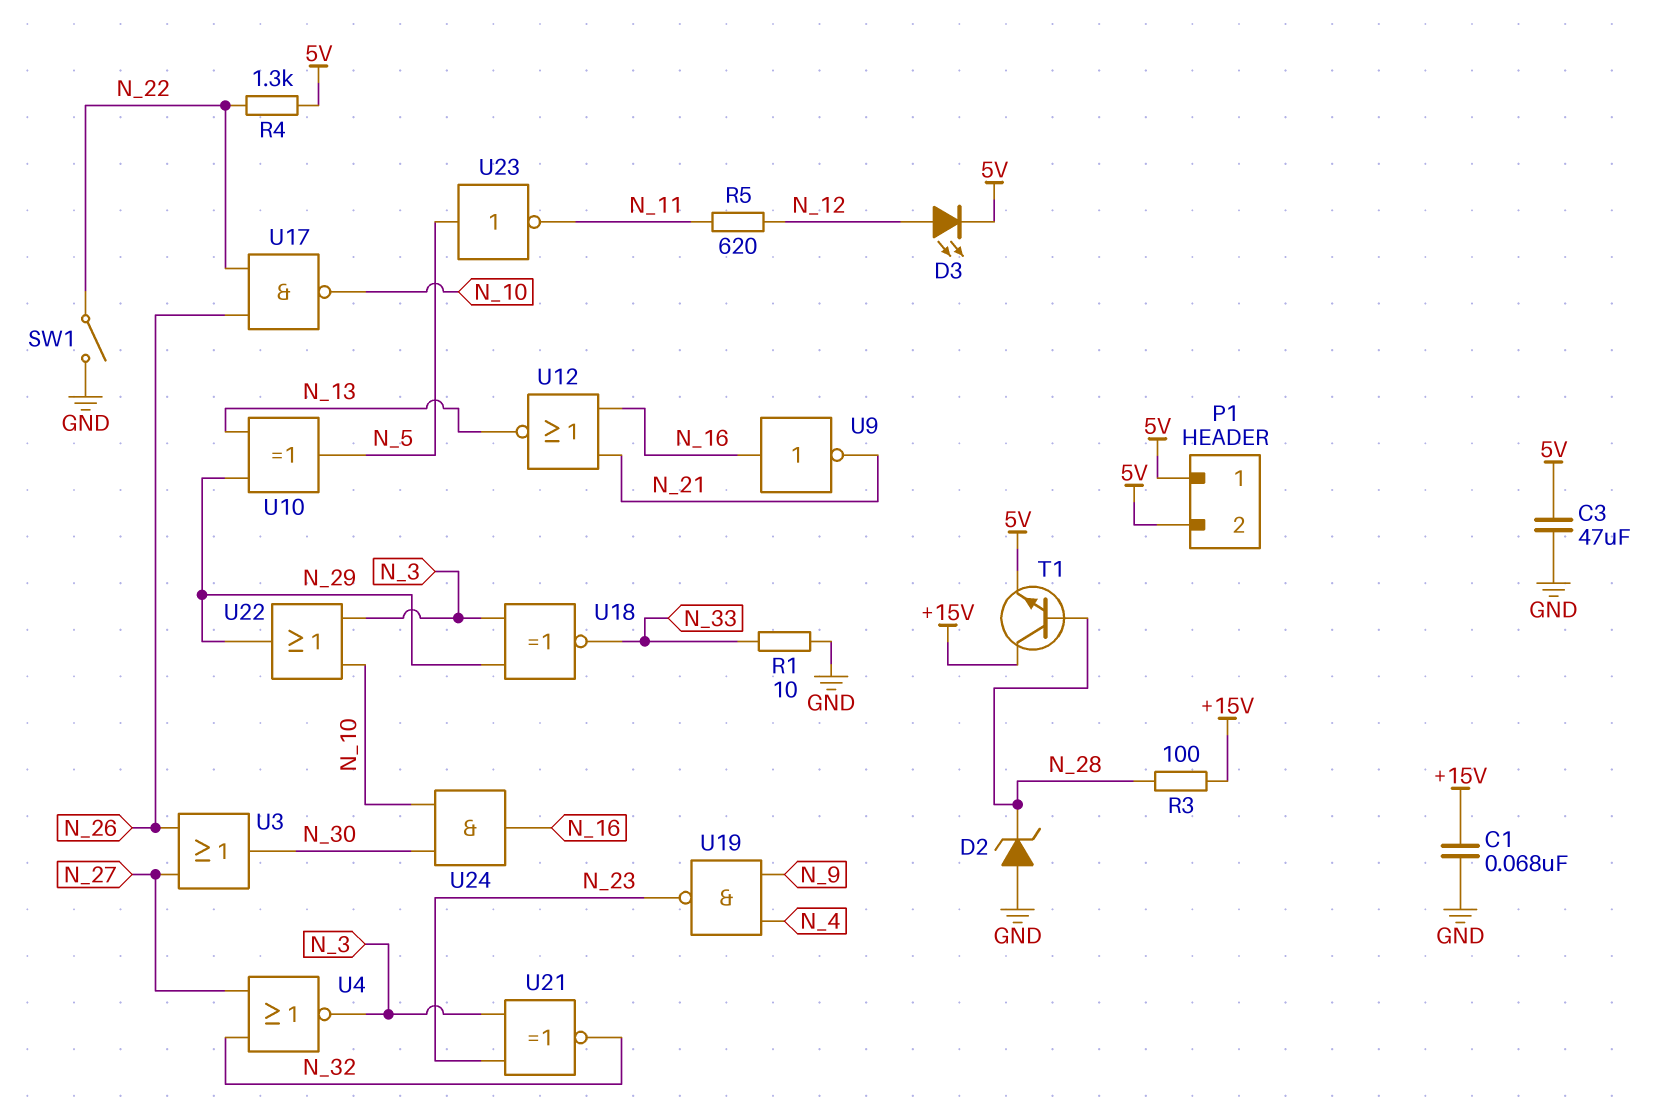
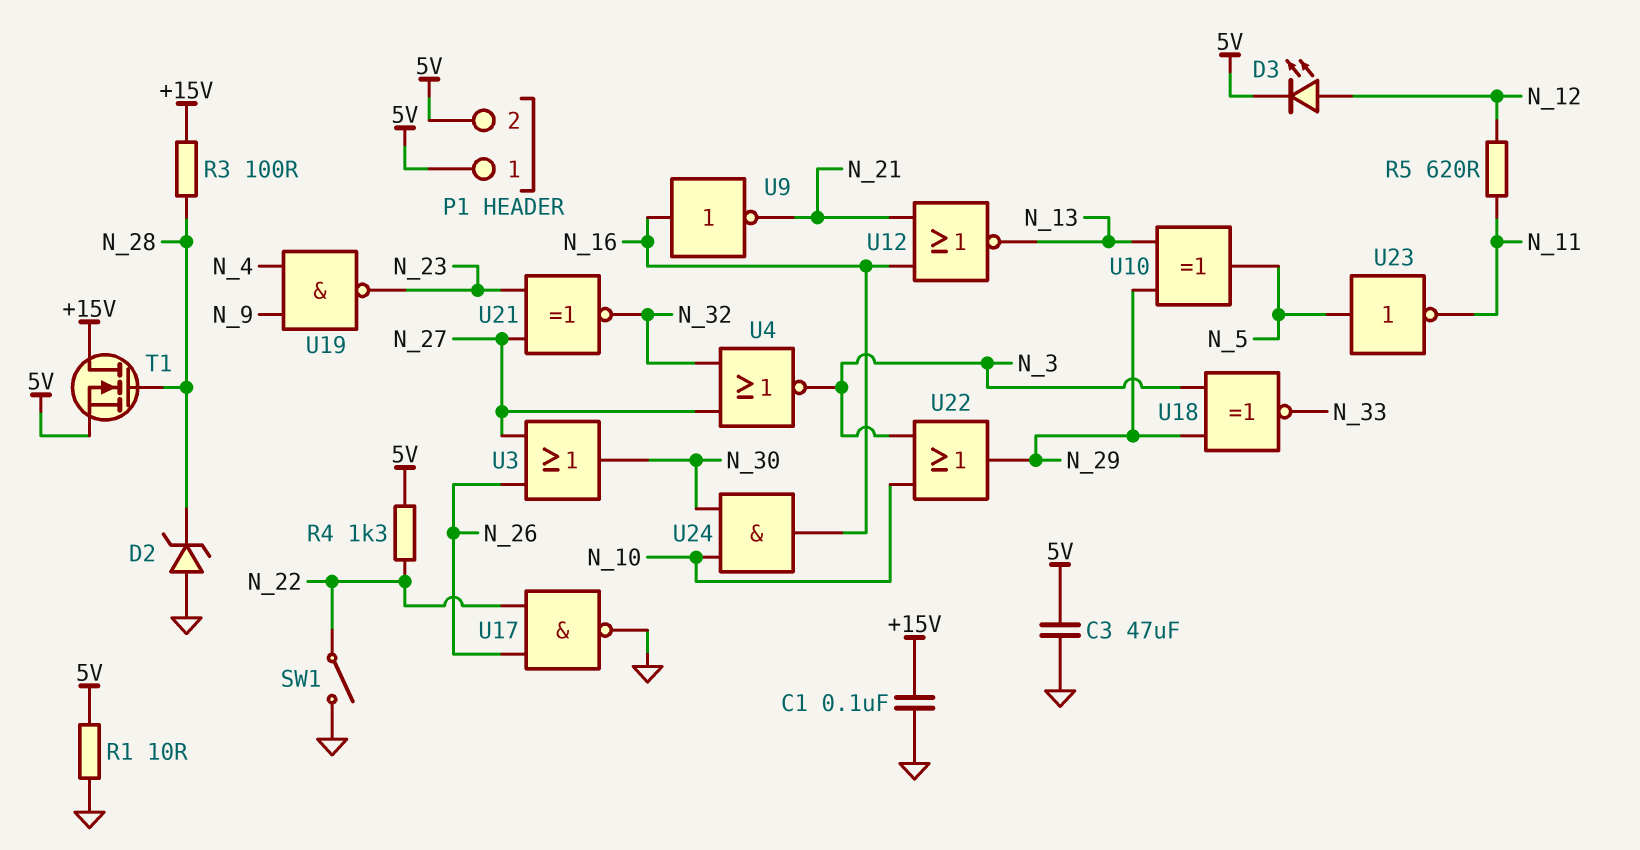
C1: 68nF (+15V, GND) -> 100nF (+15V, GND)
R1: 10 (GND, N_33) -> 10 (5V, GND)
T1: NPN (B N_28, C +15V, E 5V) -> NMOS (G N_28, D +15V, S 5V)
U17: NAND (in N_22, in N_26, out N_10) -> NAND (in N_22, in N_26, out GND)
U21: XNOR (in N_3, in N_23, out N_32) -> XNOR (in N_23, in N_27, out N_32)

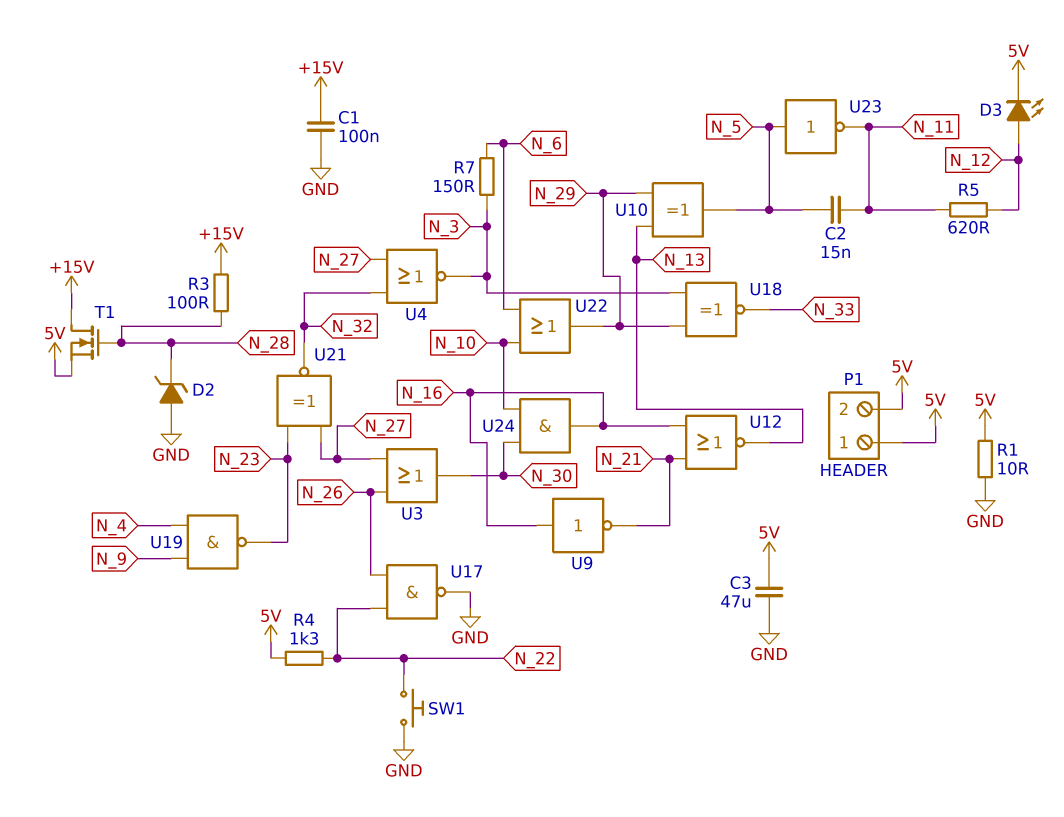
C2: none -> 15nF (N_5, N_11)
R7: none -> 150 (N_3, N_6)
SW1: switch (GND, N_22) -> button (GND, N_22)
U22: OR (in N_3, in N_10, out N_29) -> OR (in N_6, in N_10, out N_29)

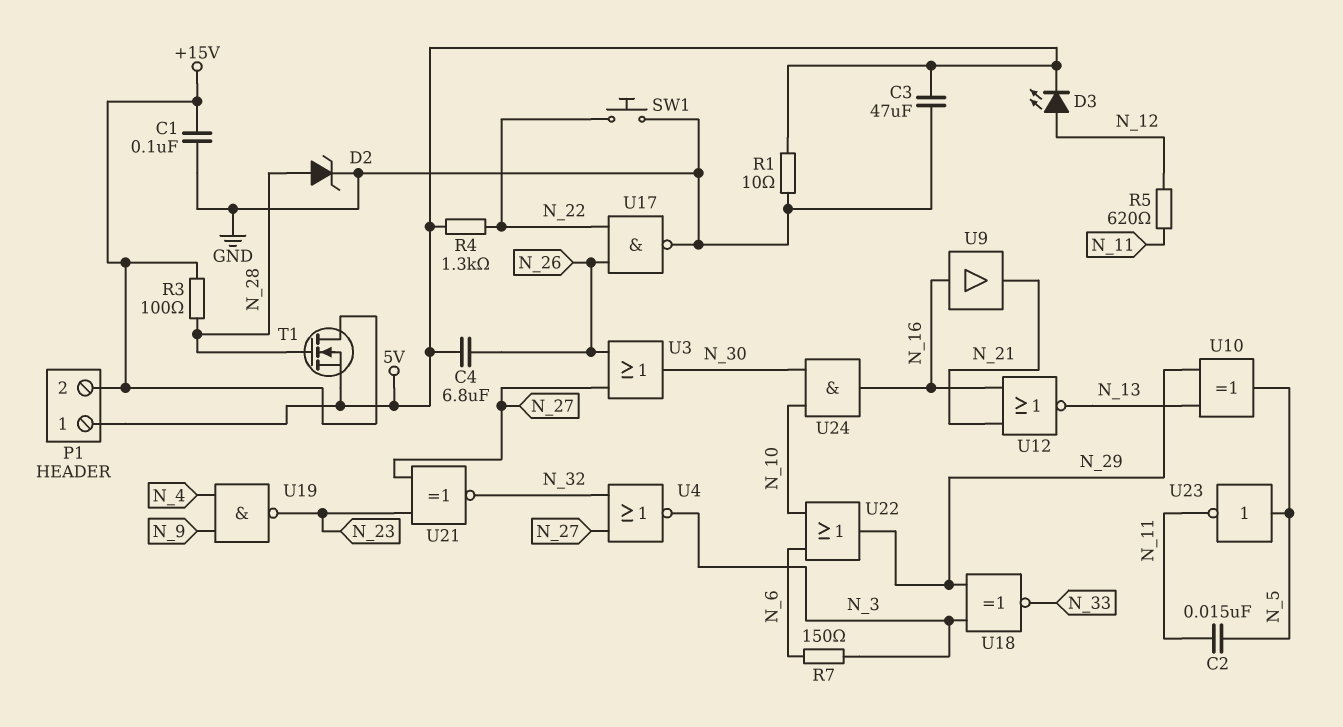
C4: none -> 6.8uF (5V, N_26)
D2: zener (A GND, K N_28) -> zener (A N_28, K GND)
P1 pin 2: 5V -> +15V
U9: NOT (in N_16, out N_21) -> buffer (in N_16, out N_21)

